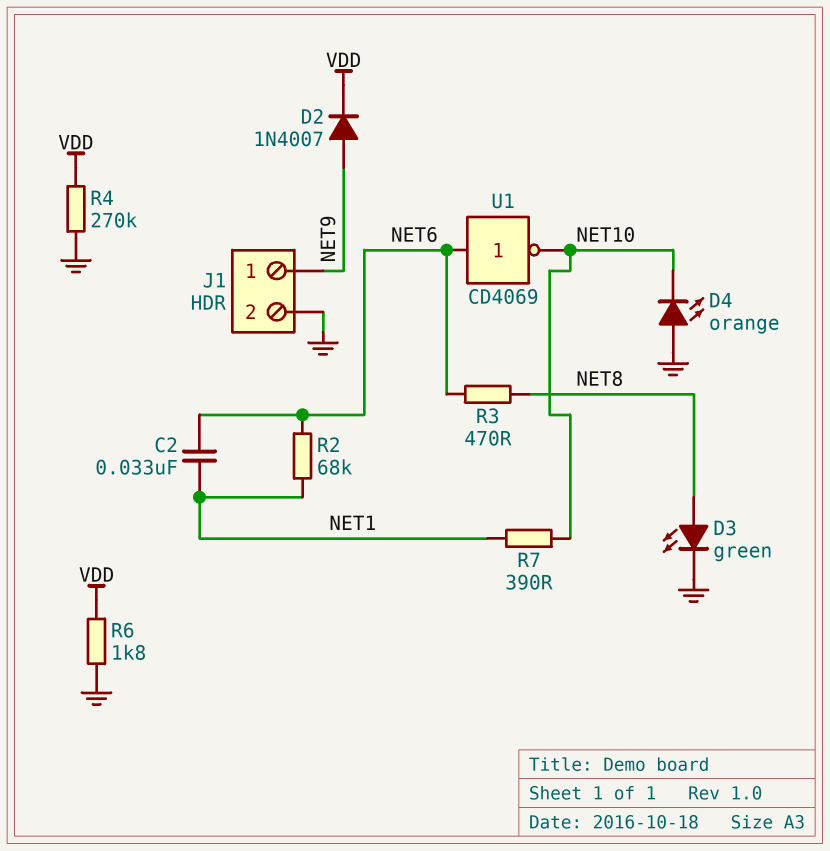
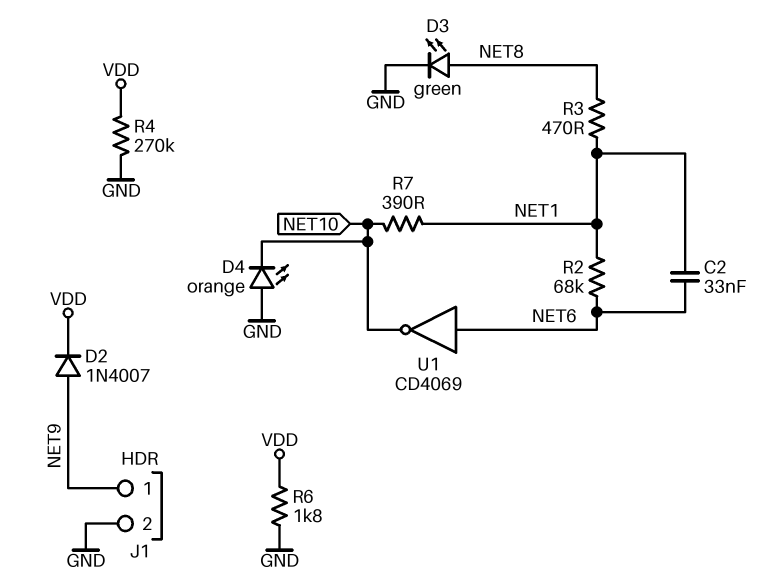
R3: 470 (NET6, NET8) -> 470 (NET1, NET8)

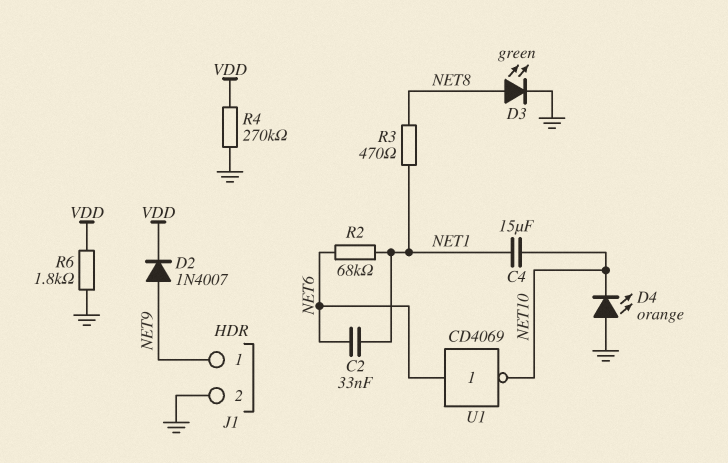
C4: none -> 15uF (NET1, NET10)
R7: 390 (NET1, NET10) -> none

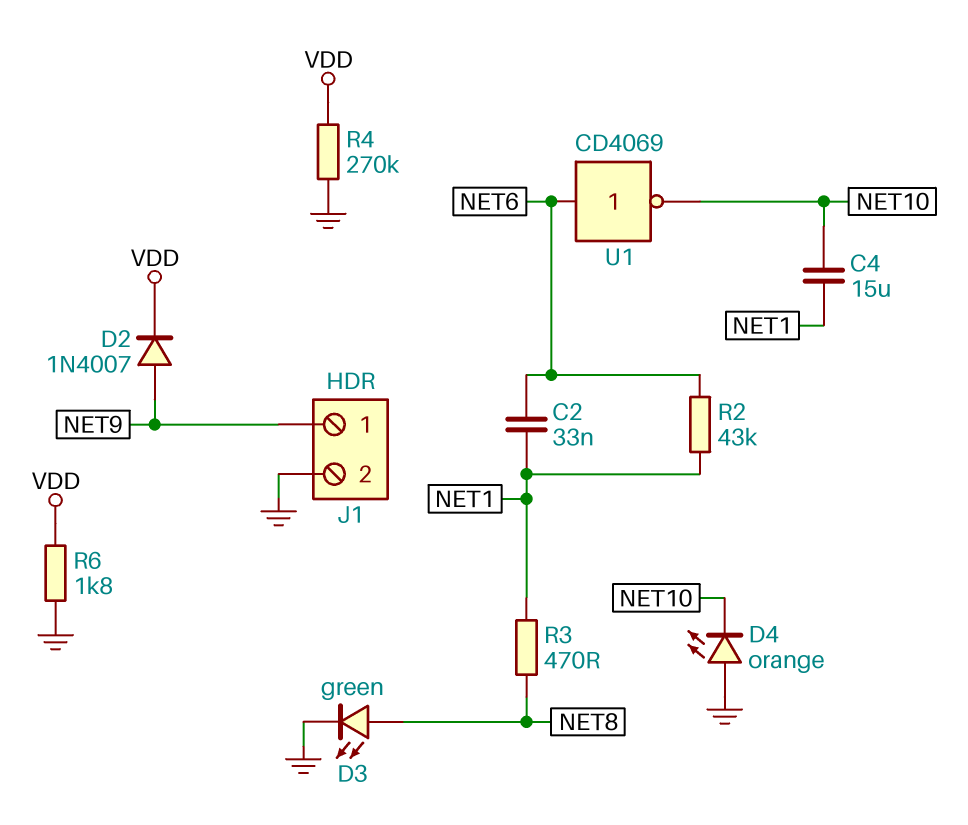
R2: 68k (NET1, NET6) -> 43k (NET1, NET6)

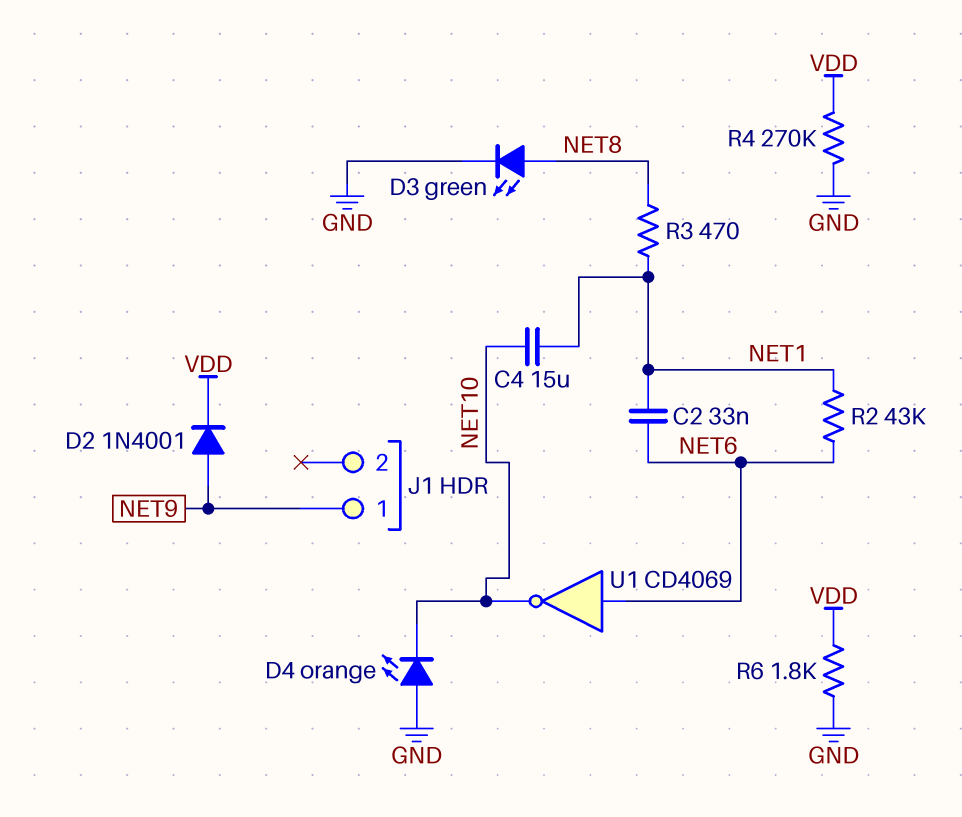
D2: diode 1N4007 (A NET9, K VDD) -> diode 1N4001 (A NET9, K VDD)
J1 pin 2: GND -> none

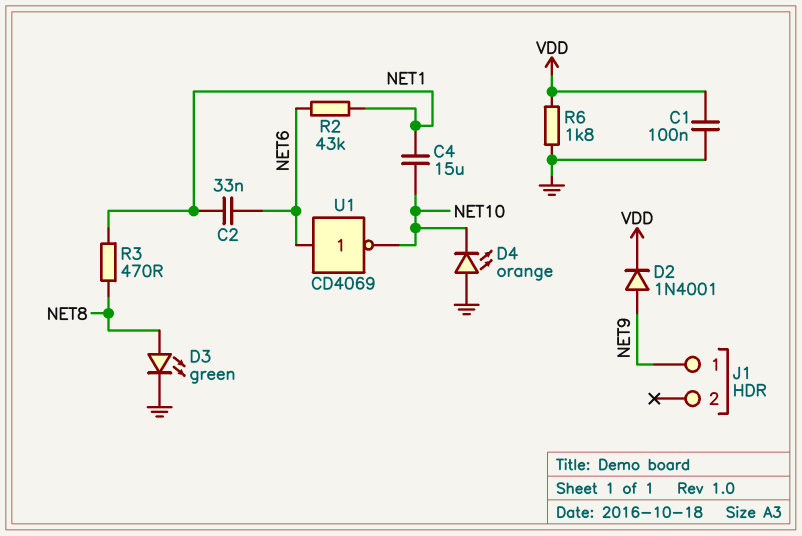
C1: none -> 100nF (GND, VDD)
R4: 270k (GND, VDD) -> none

